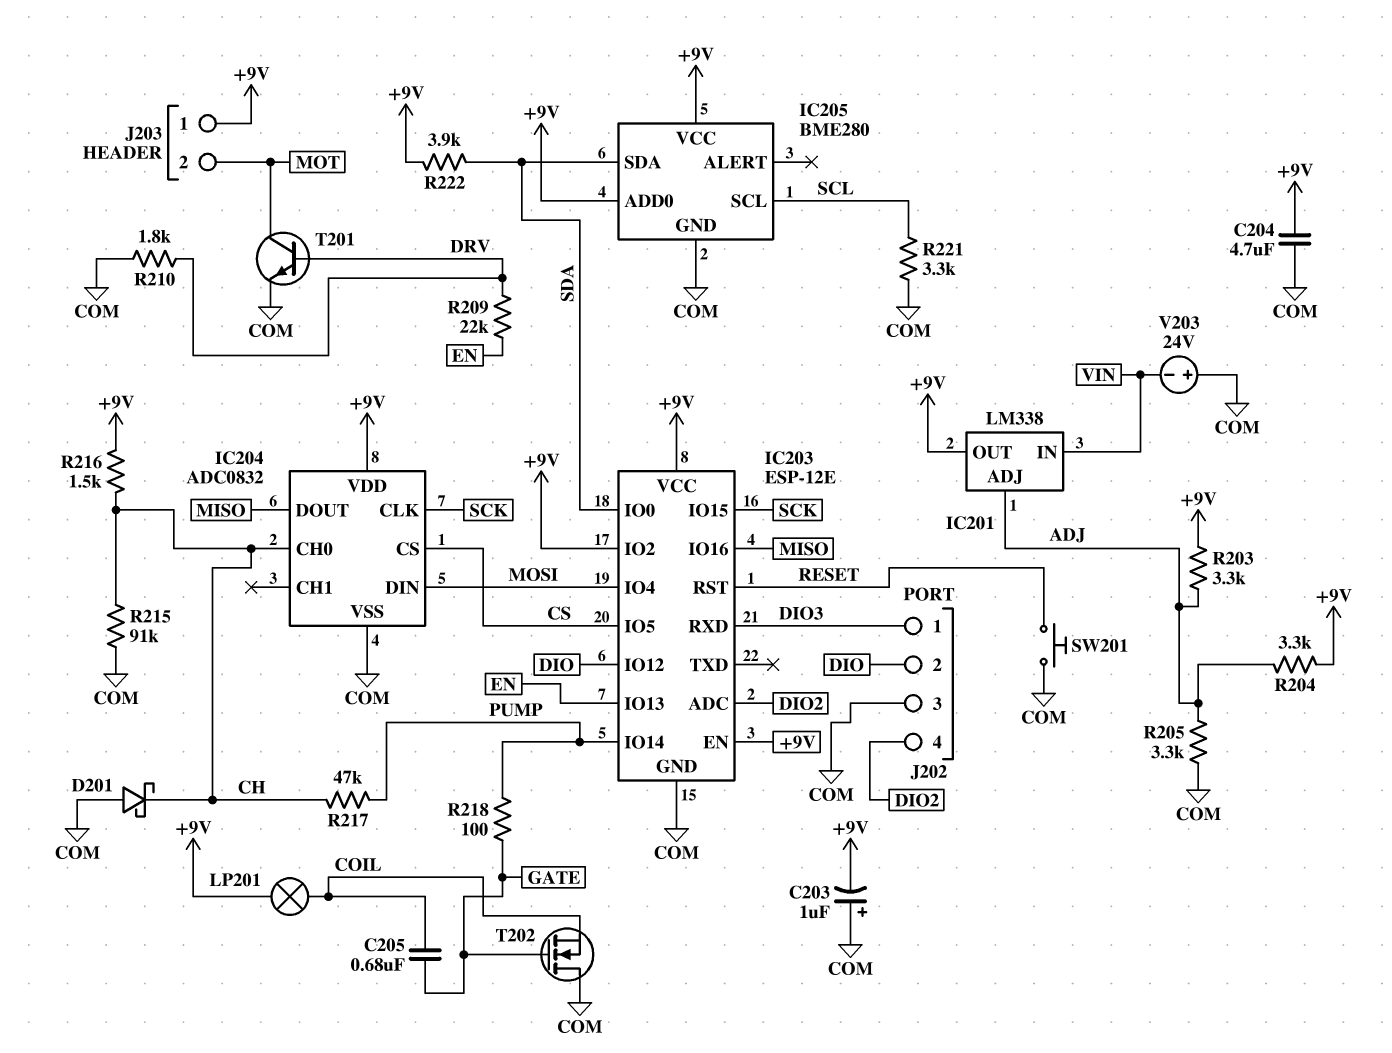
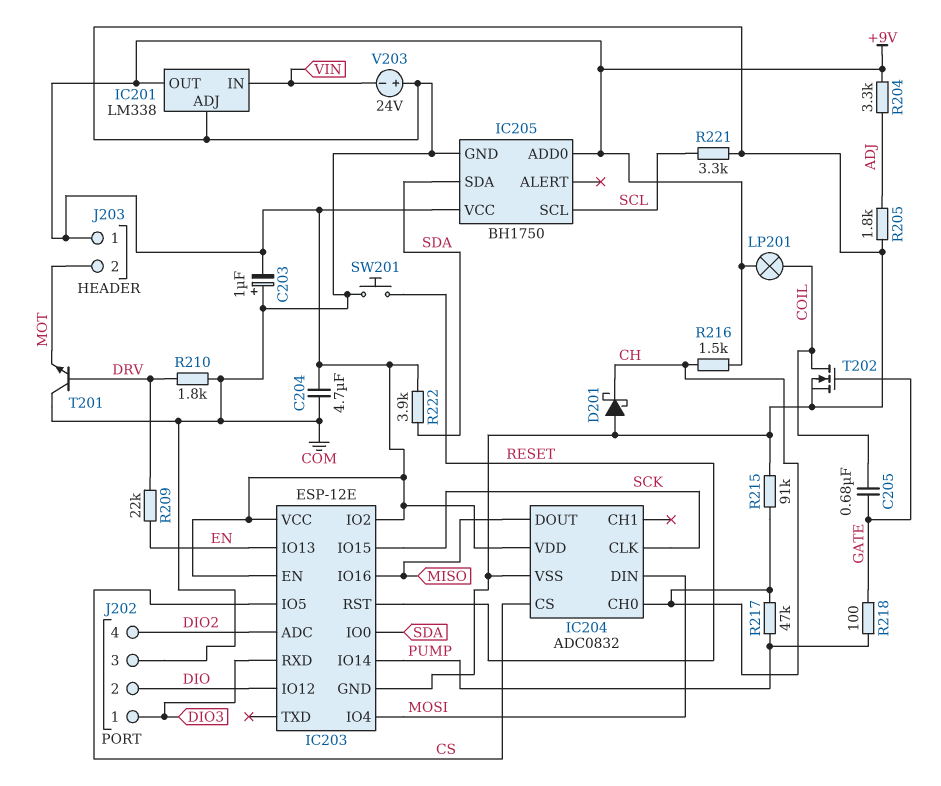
IC201 pin ADJ: ADJ -> COM
IC205: BME280 -> BH1750
R203: 3.3k (+9V, ADJ) -> none
R205: 3.3k (ADJ, COM) -> 1.8k (ADJ, COM)
T201: NPN (B DRV, C MOT, E COM) -> NPN (B DRV, C COM, E MOT)
T202: NMOS (G GATE, D COM, S COIL) -> NMOS (G GATE, D COIL, S COM)

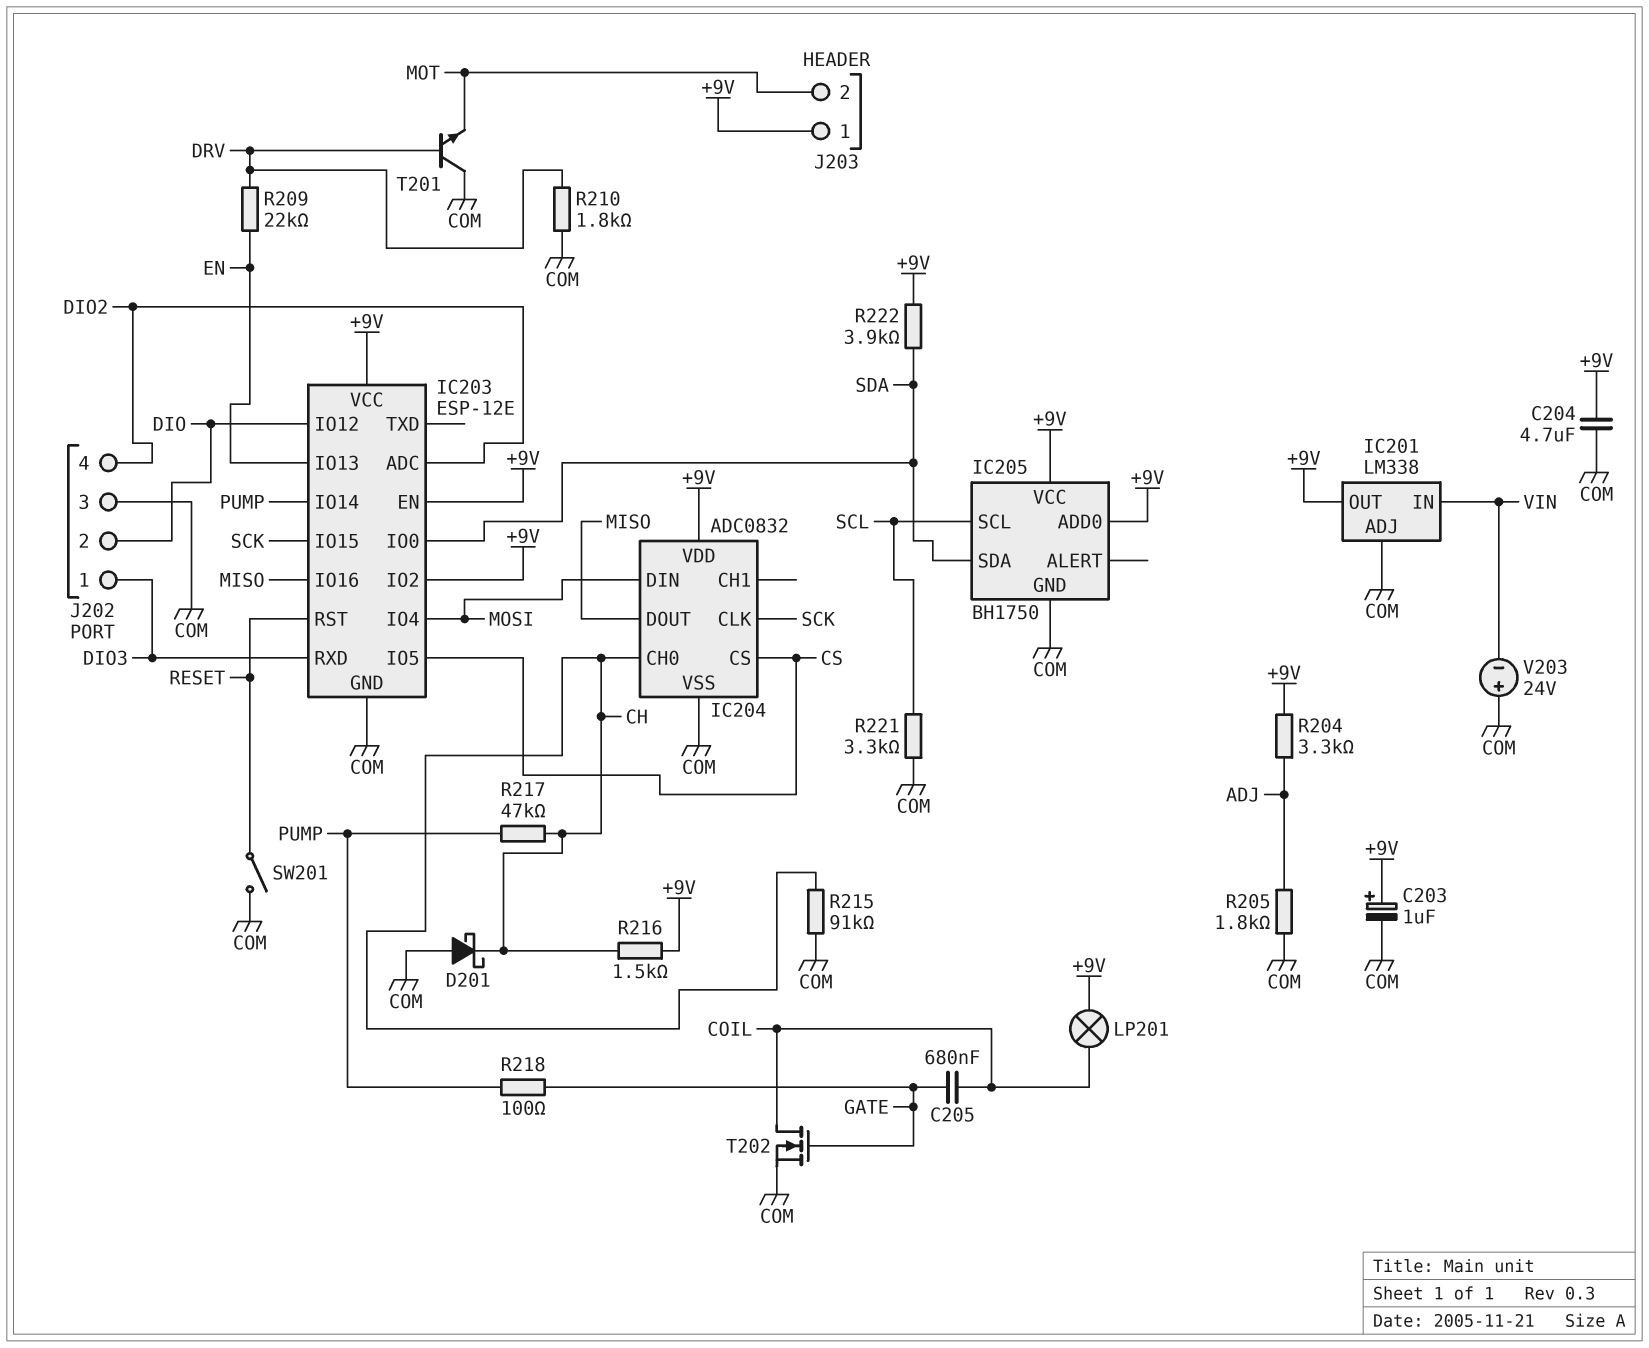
C203: 1uF (plus COM, minus +9V) -> 1uF (plus +9V, minus COM)
SW201: button (COM, RESET) -> switch (COM, RESET)

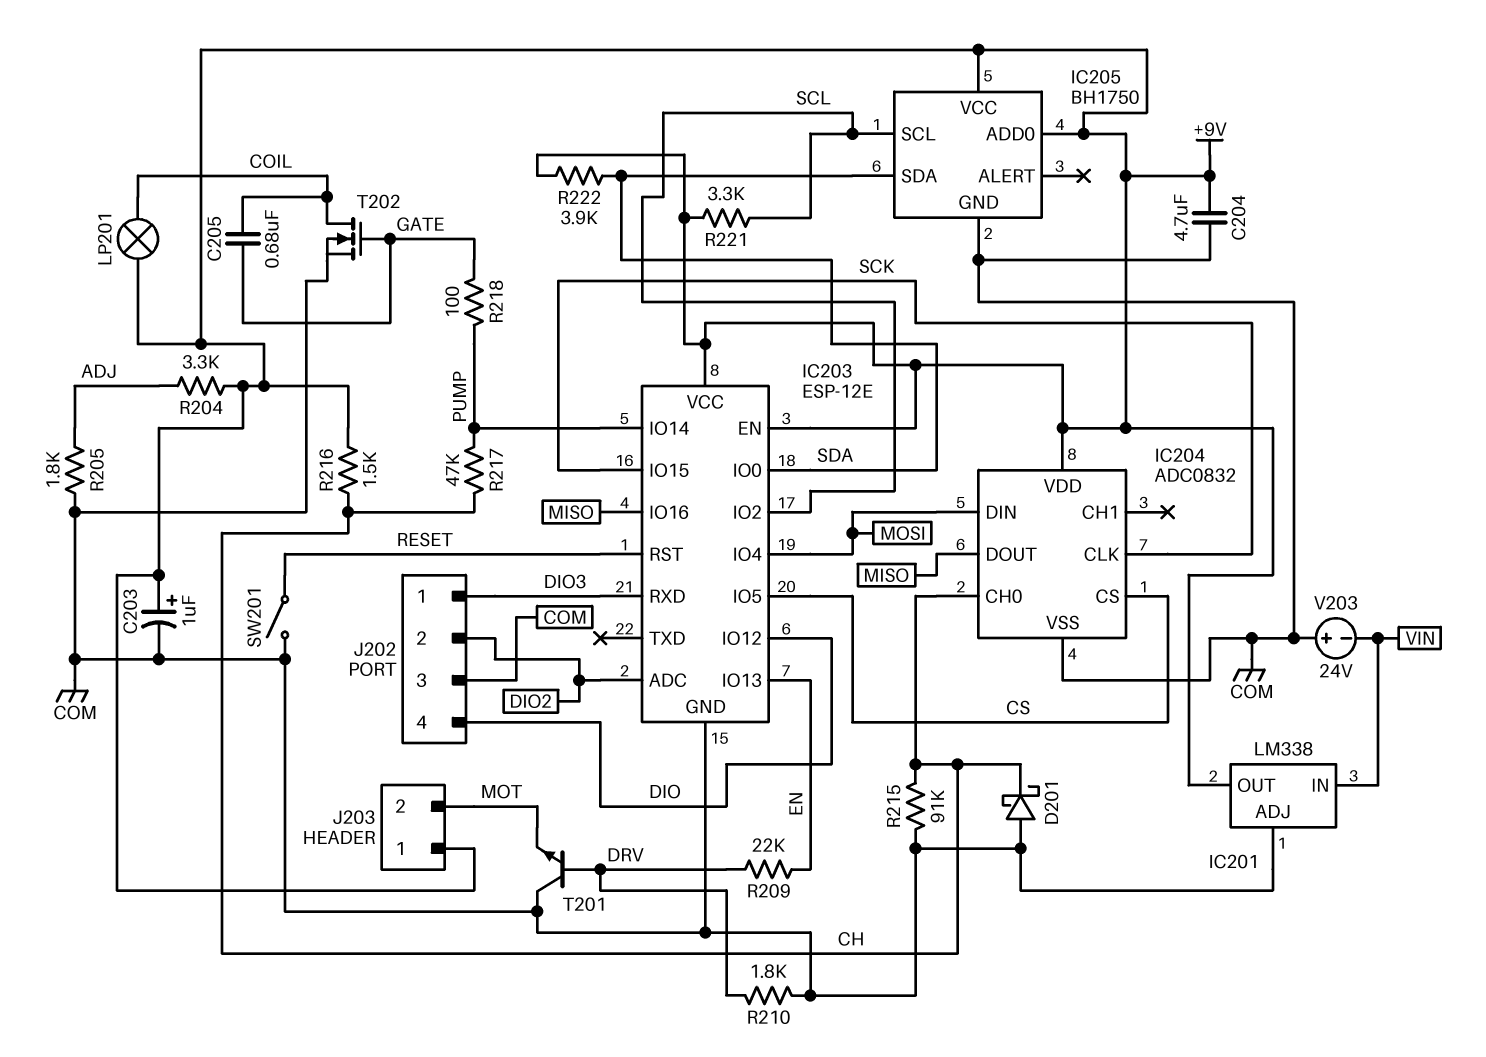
IC203 pin IO2: +9V -> SCL
J202 pin 2: DIO -> DIO2
J202 pin 4: DIO2 -> DIO
R221: 3.3k (COM, SCL) -> 3.3k (+9V, SCL)

